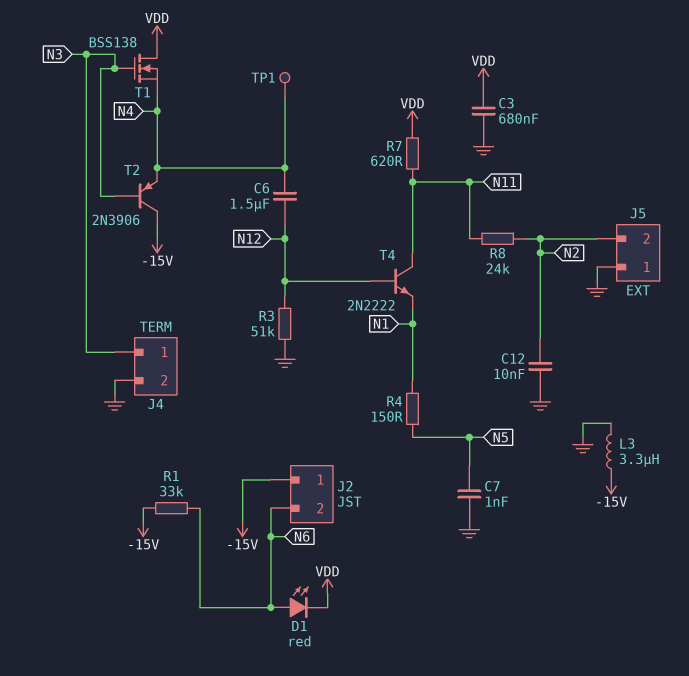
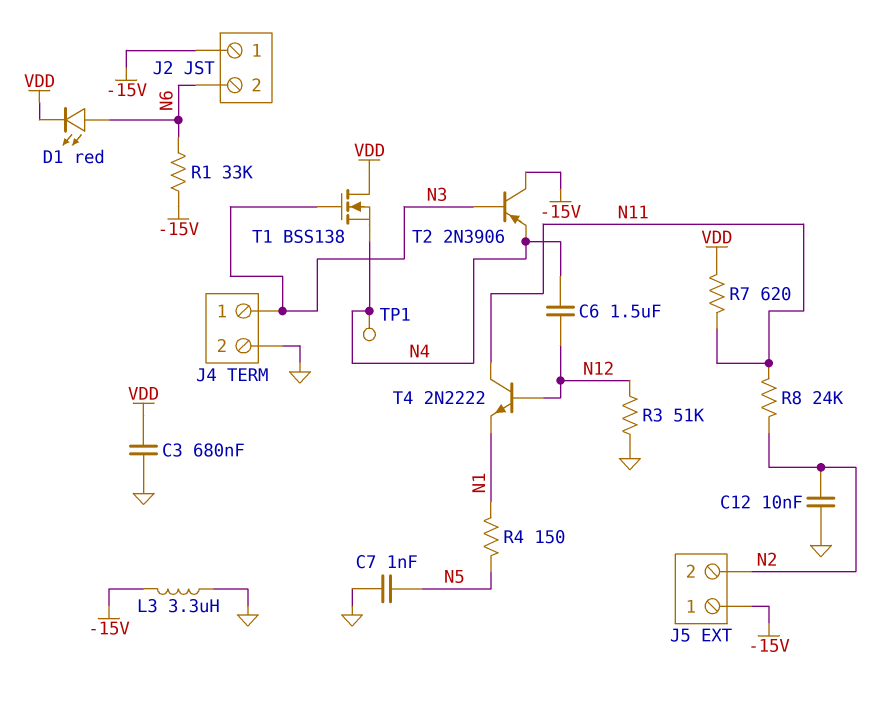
J5 pin 1: GND -> -15V

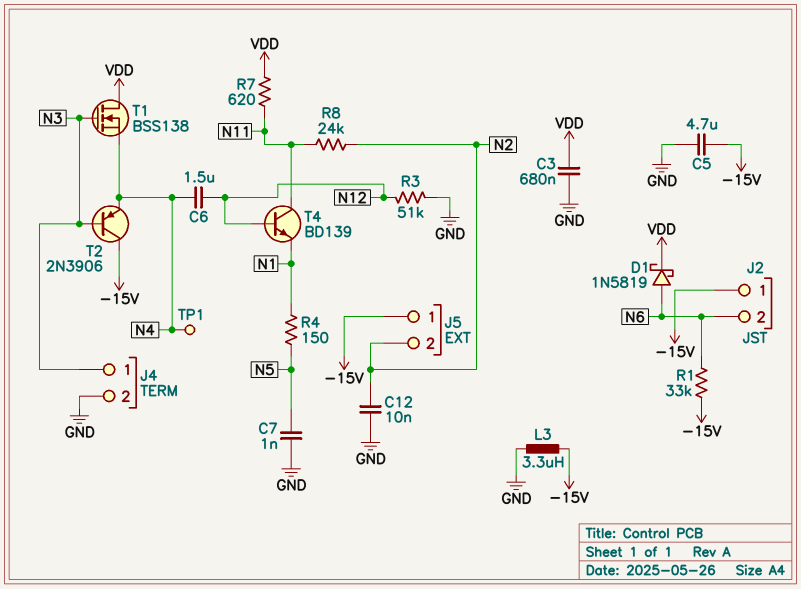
C5: none -> 4.7uF (-15V, GND)
D1: LED red (A N6, K VDD) -> schottky 1N5819 (A N6, K VDD)
T4: NPN 2N2222 (B N12, C N11, E N1) -> NPN BD139 (B N12, C N11, E N1)

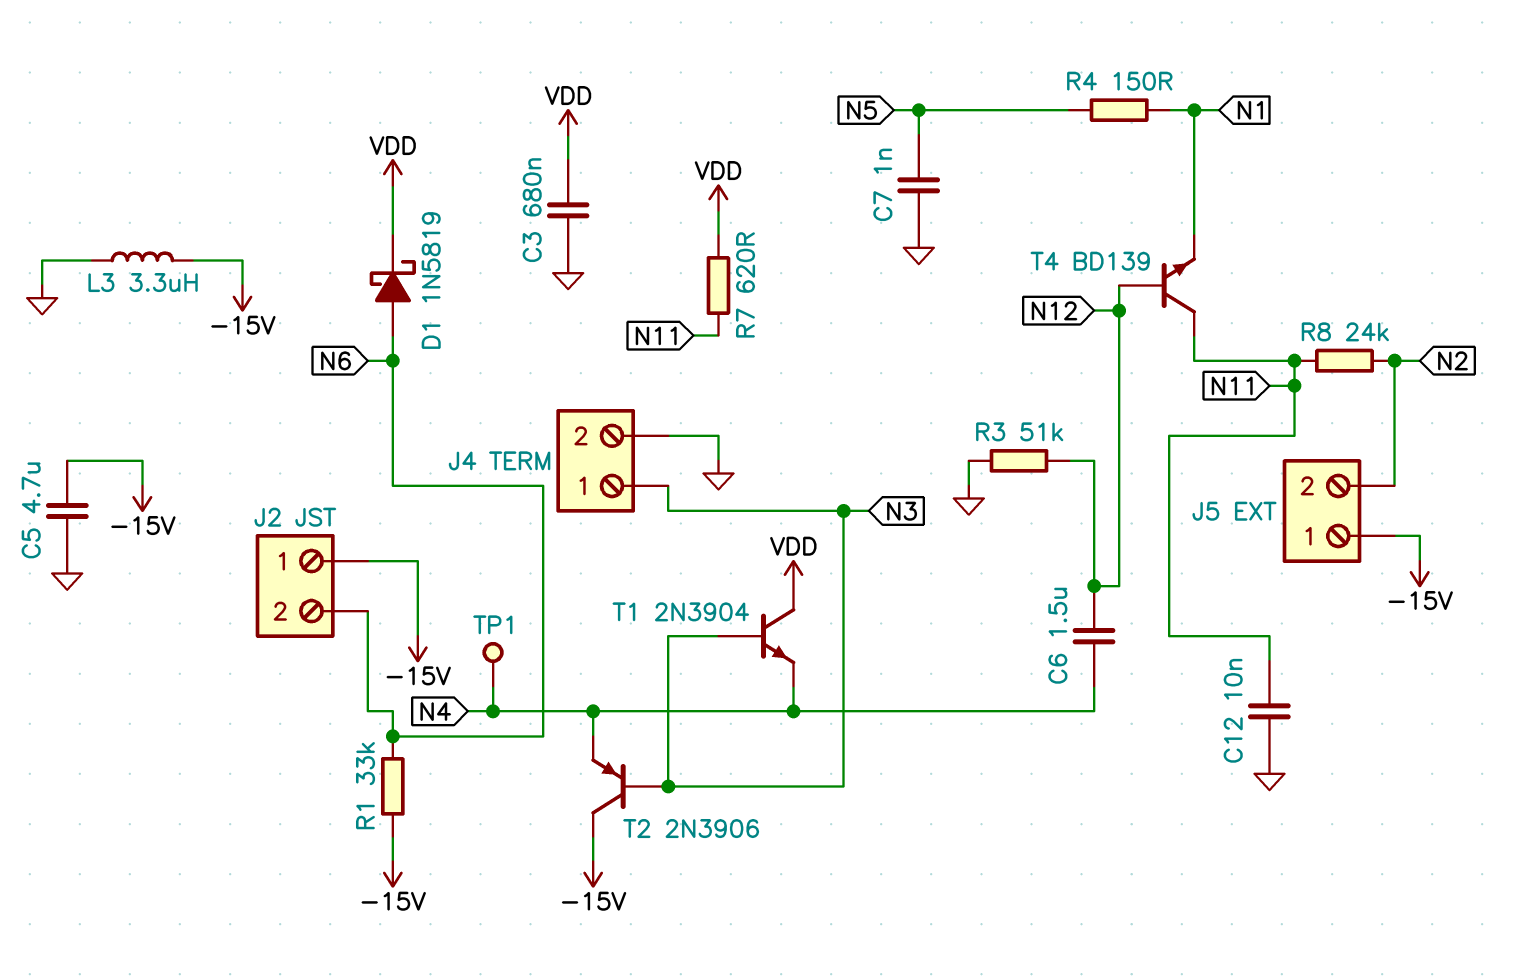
C12: 10nF (GND, N2) -> 10nF (GND, N11)
T1: NMOS BSS138 (G N3, D VDD, S N4) -> NPN 2N3904 (B N3, C VDD, E N4)

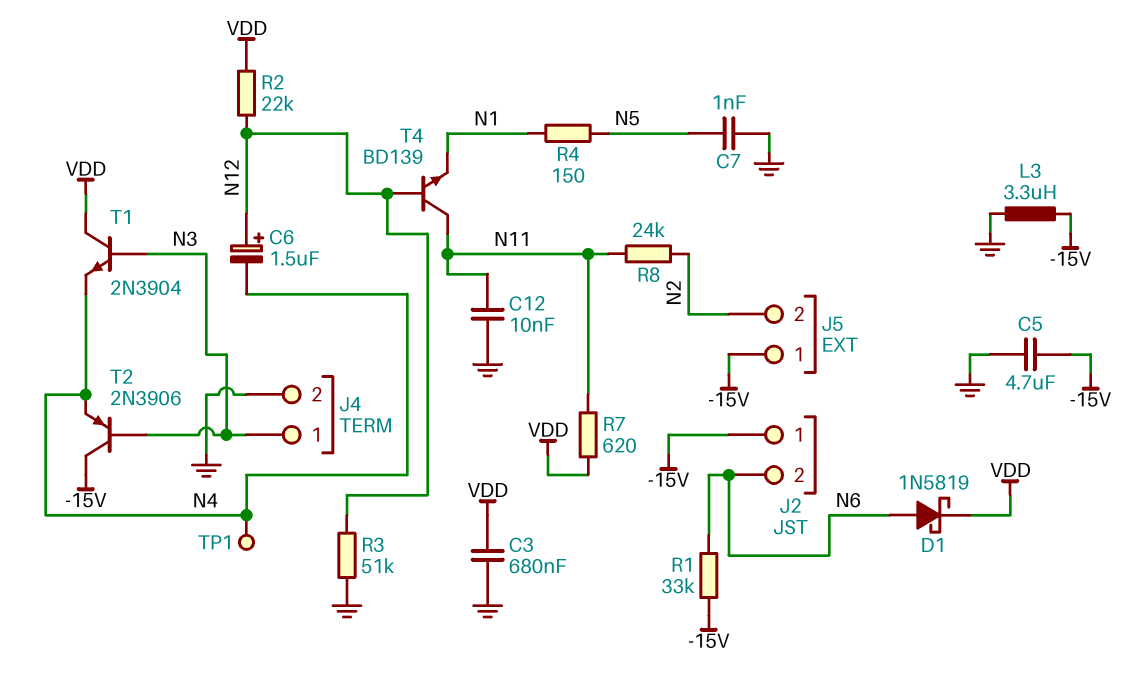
C6: 1.5uF (N4, N12) -> 1.5uF (plus N12, minus N4)
R2: none -> 22k (N12, VDD)

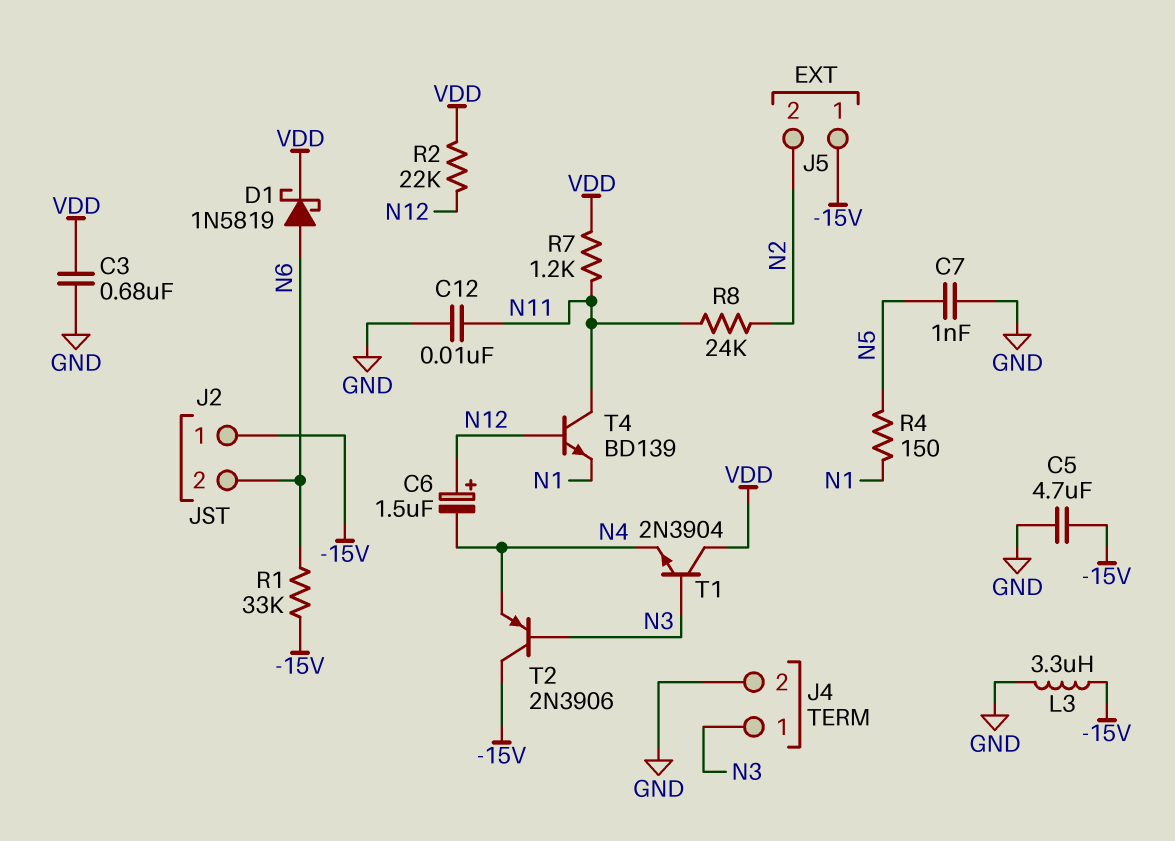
R3: 51k (GND, N12) -> none
R7: 620 (N11, VDD) -> 1.2k (N11, VDD)
TP1: test point (N4) -> none

